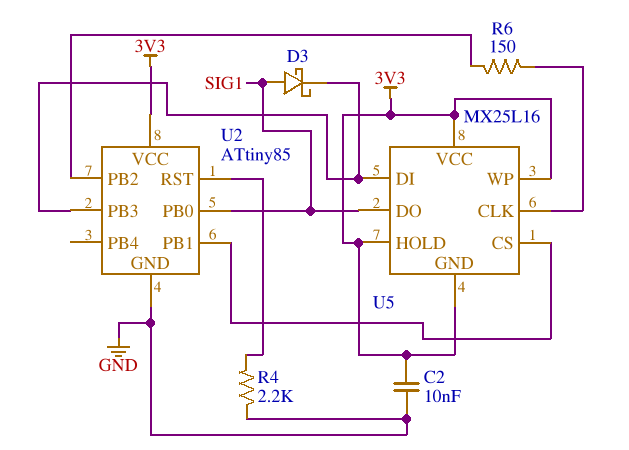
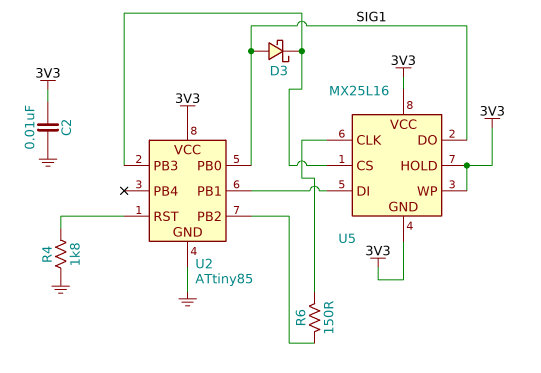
R4: 2.2k (GND, U2/RST) -> 1.8k (GND, U2/RST)
U5 pin CS: U2/PB1 -> U2/PB3
U5 pin DI: U2/PB3 -> U2/PB1

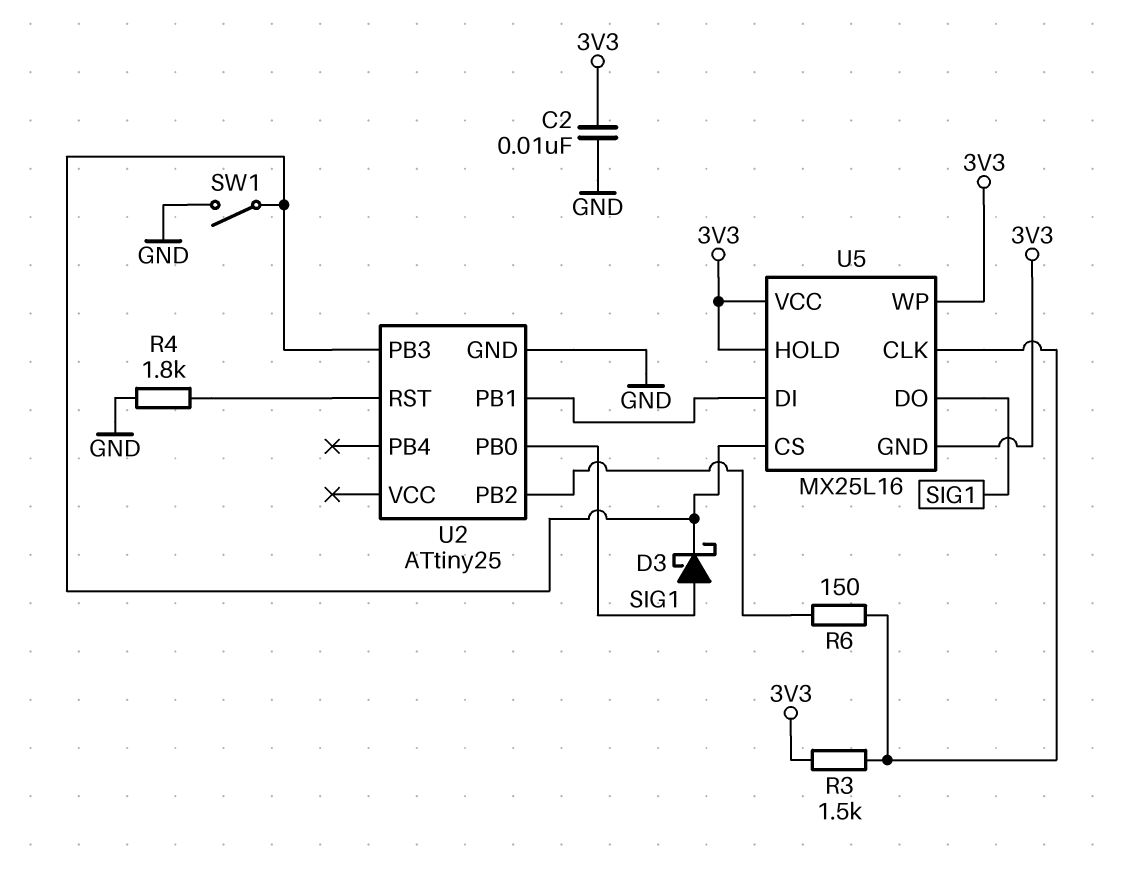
R3: none -> 1.5k (3V3, U5/CLK)
SW1: none -> switch (GND, U2/PB3)
U2: ATtiny85 -> ATtiny25
U2 pin VCC: 3V3 -> none

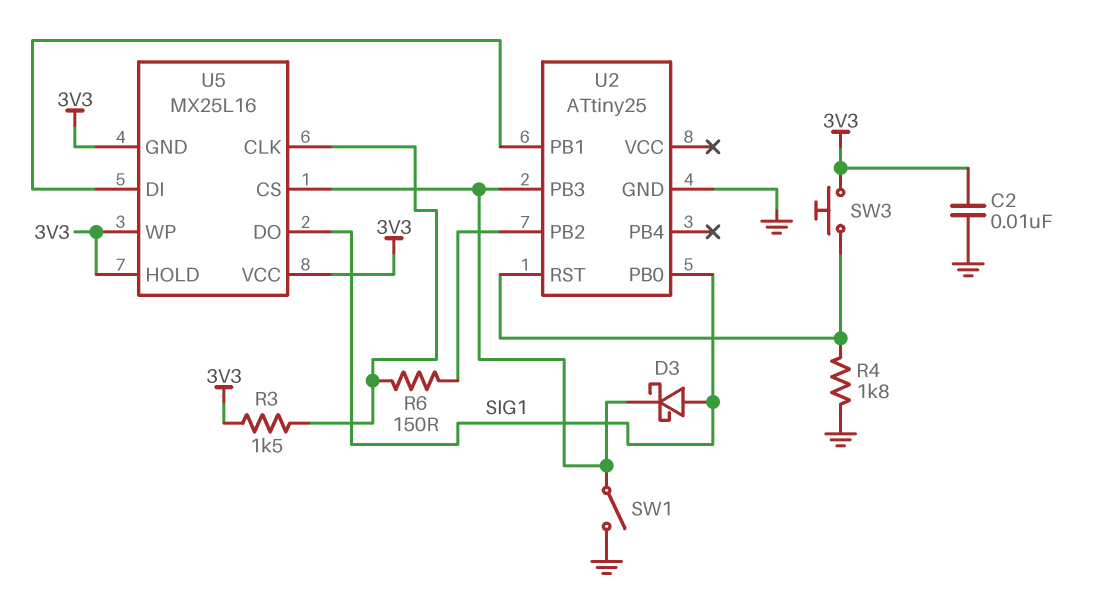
SW3: none -> button (3V3, U2/RST)

